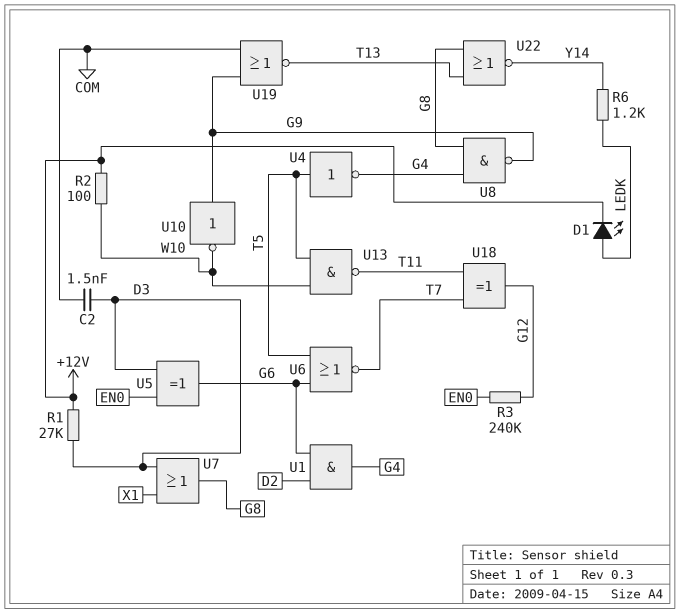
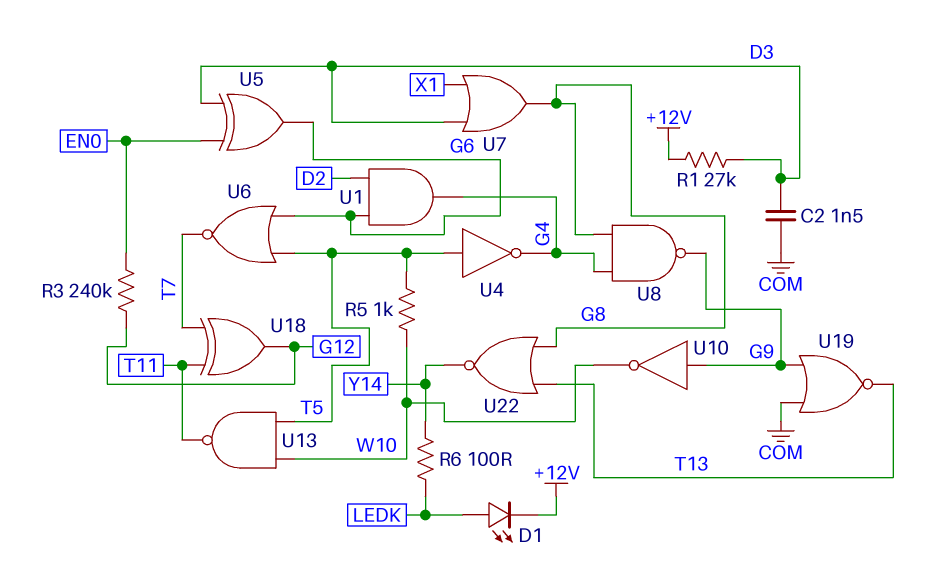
R2: 100 (+12V, W10) -> none
R5: none -> 1k (T5, W10)
R6: 1.2k (LEDK, Y14) -> 100 (LEDK, Y14)

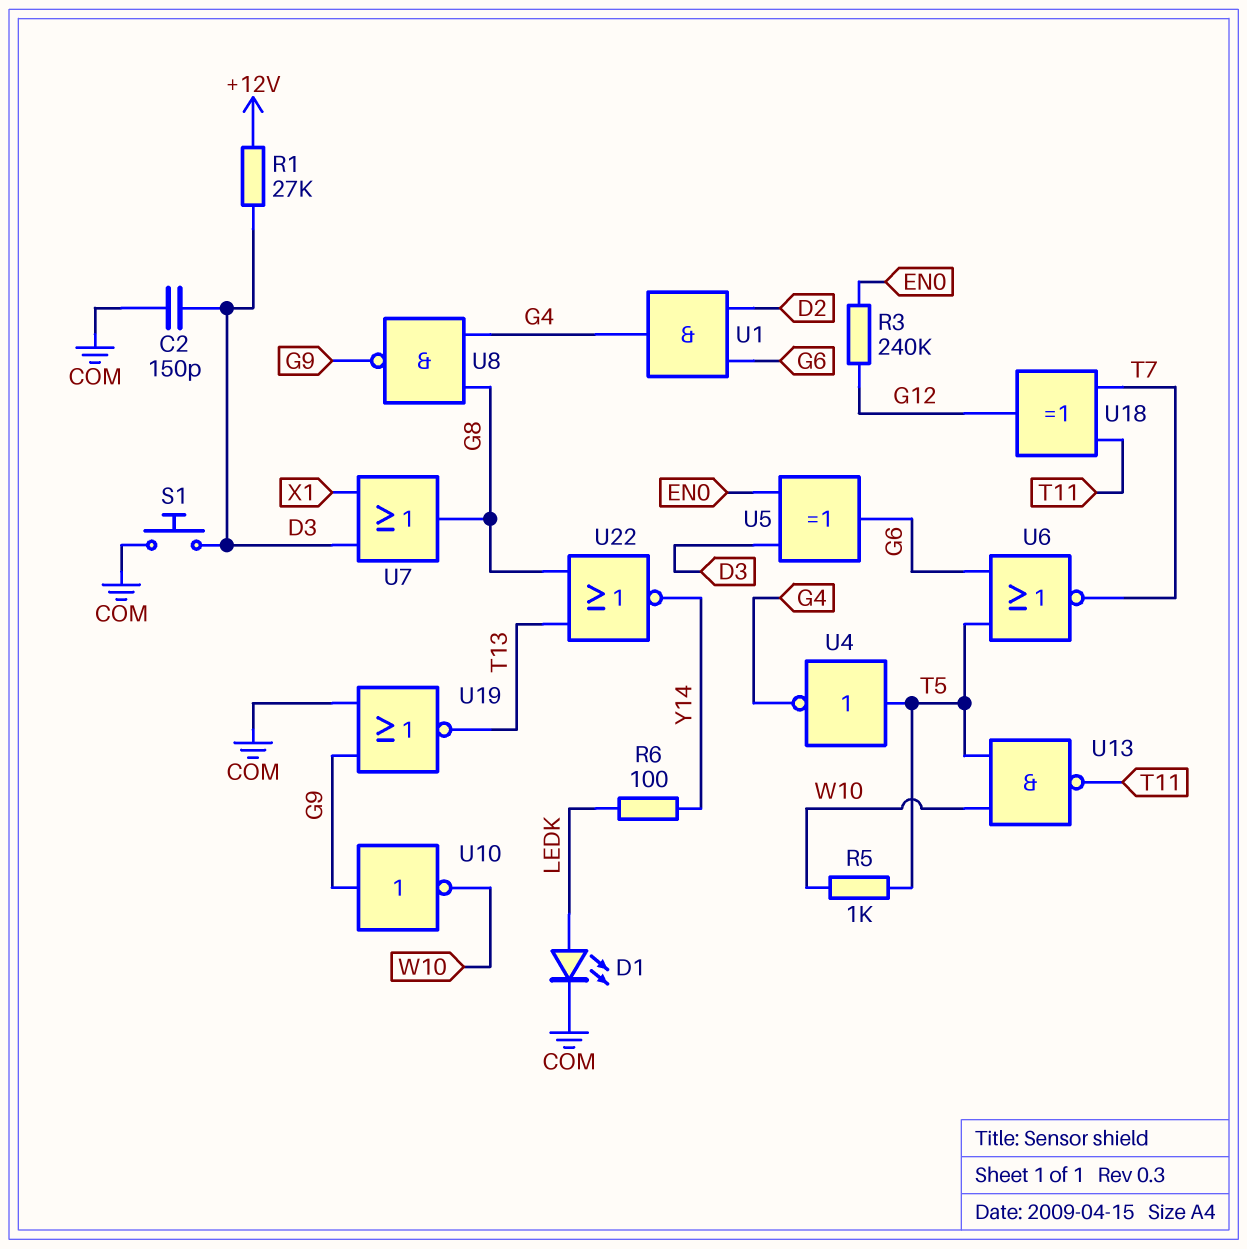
C2: 1.5nF (COM, D3) -> 150pF (COM, D3)
D1: LED (A LEDK, K +12V) -> LED (A LEDK, K COM)
S1: none -> button (COM, D3)

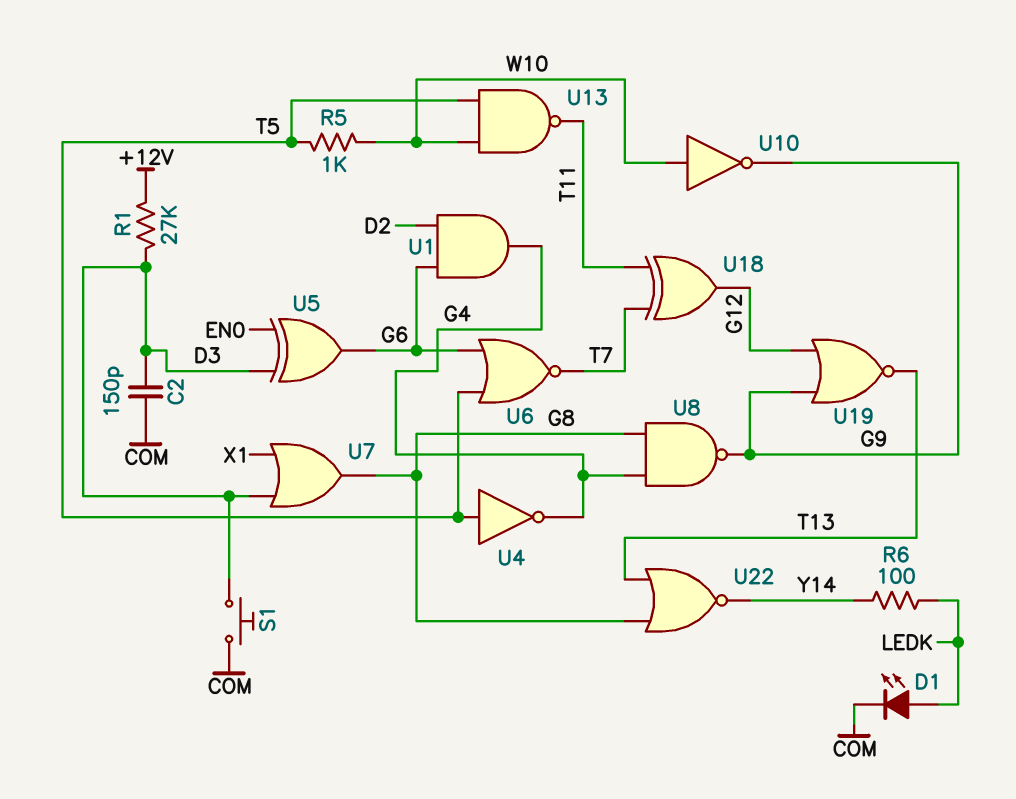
R3: 240k (EN0, G12) -> none
U10: NOT (in G9, out W10) -> NOT (in W10, out G9)
U19: NOR (in COM, in G9, out T13) -> NOR (in G9, in G12, out T13)

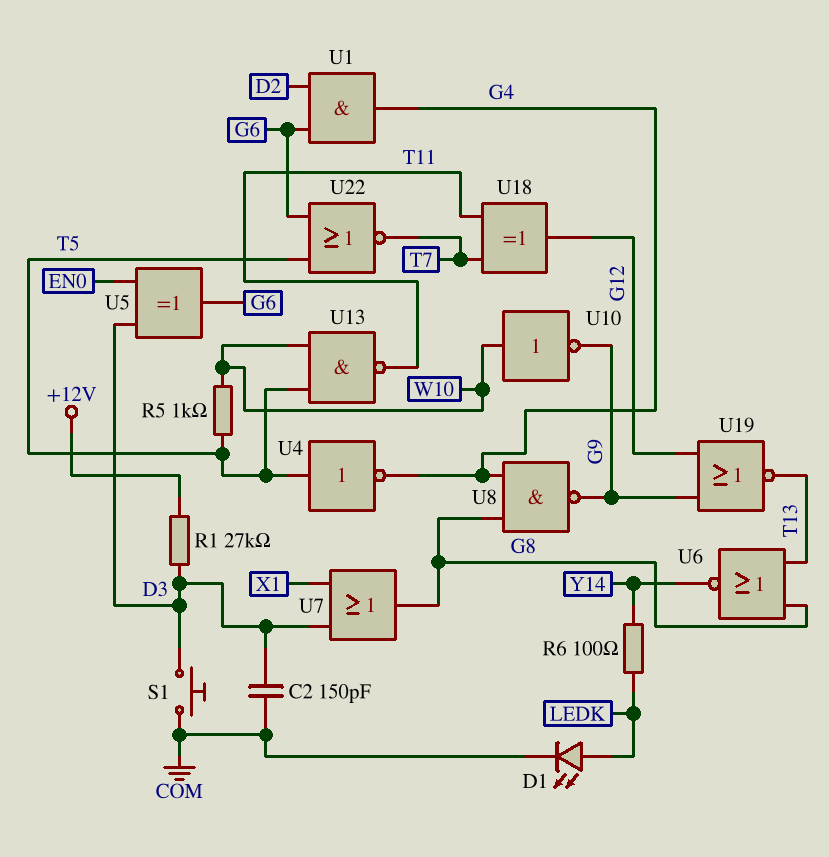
U6: NOR (in G6, in T5, out T7) -> NOR (in G8, in T13, out Y14)
U22: NOR (in G8, in T13, out Y14) -> NOR (in G6, in T5, out T7)

